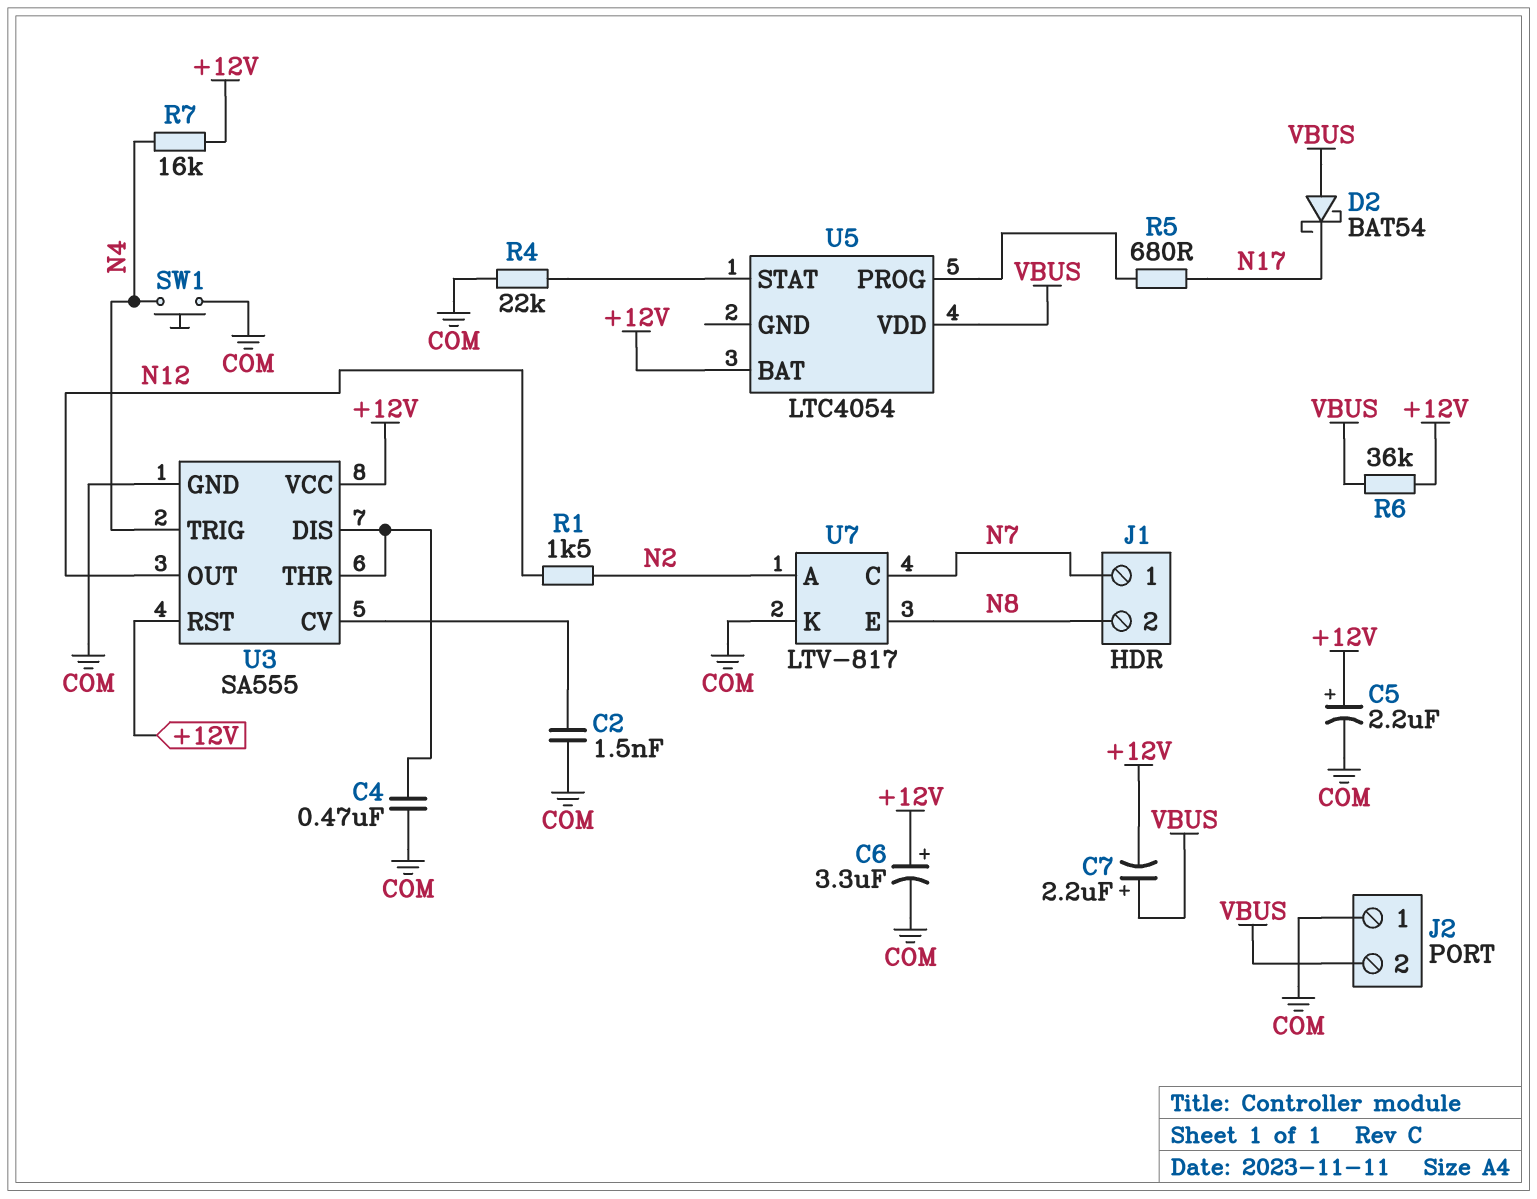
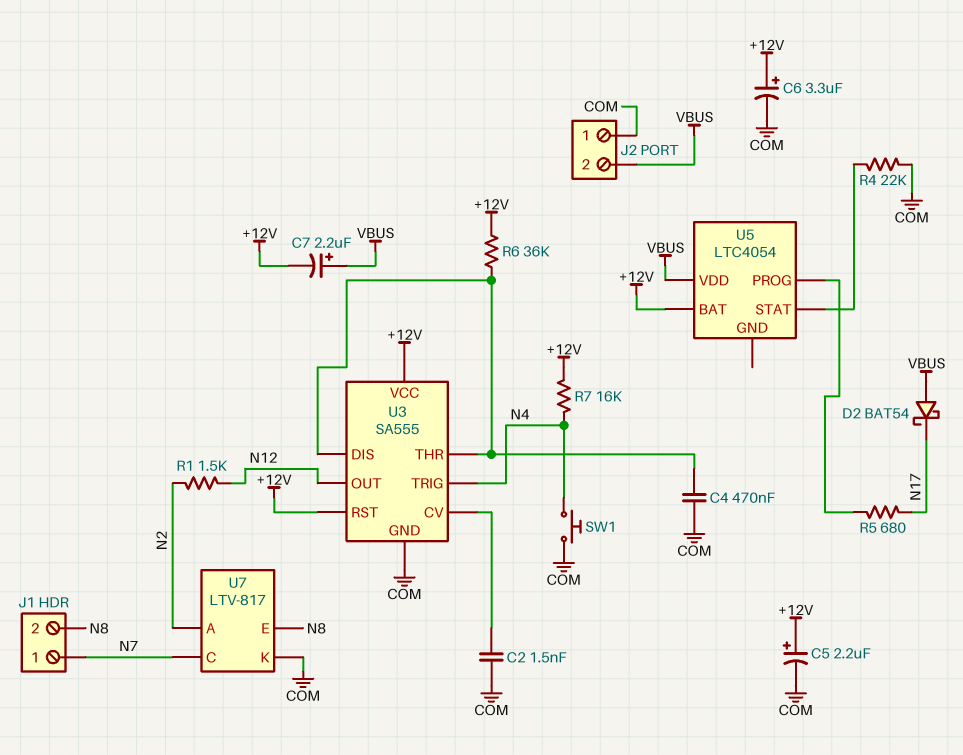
R6: 36k (+12V, VBUS) -> 36k (+12V, U3/DIS)

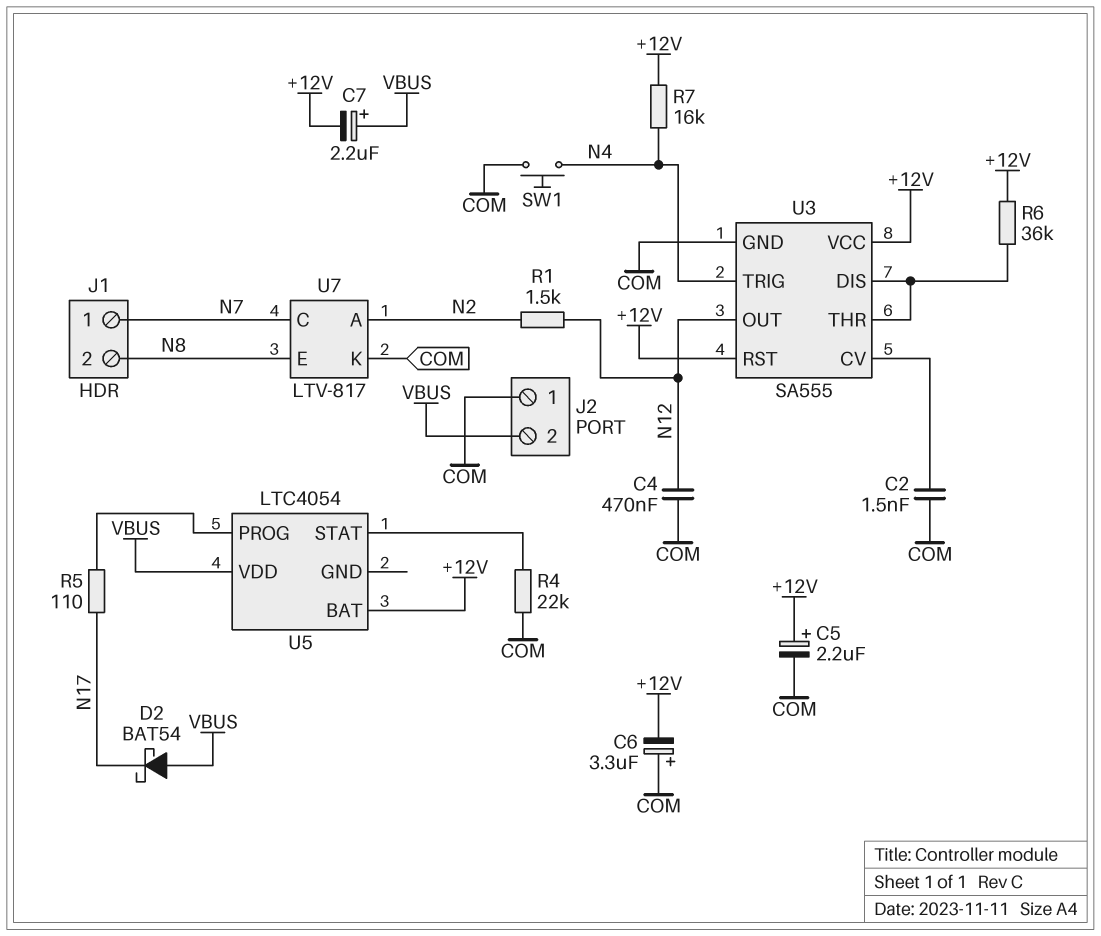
C4: 470nF (COM, U3/DIS) -> 470nF (COM, N12)
C6: 3.3uF (plus +12V, minus COM) -> 3.3uF (plus COM, minus +12V)
R5: 680 (N17, U5/PROG) -> 110 (N17, U5/PROG)

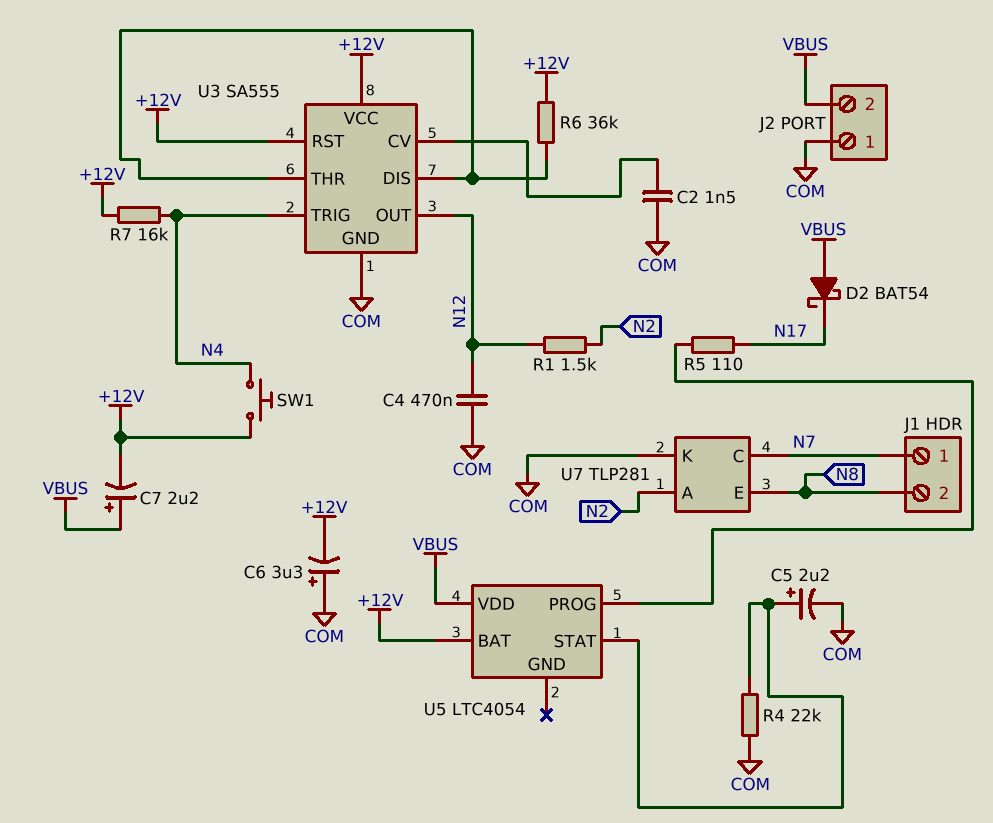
C5: 2.2uF (plus +12V, minus COM) -> 2.2uF (plus U5/STAT, minus COM)
SW1: button (COM, N4) -> button (+12V, N4)
U7: LTV-817 -> TLP281

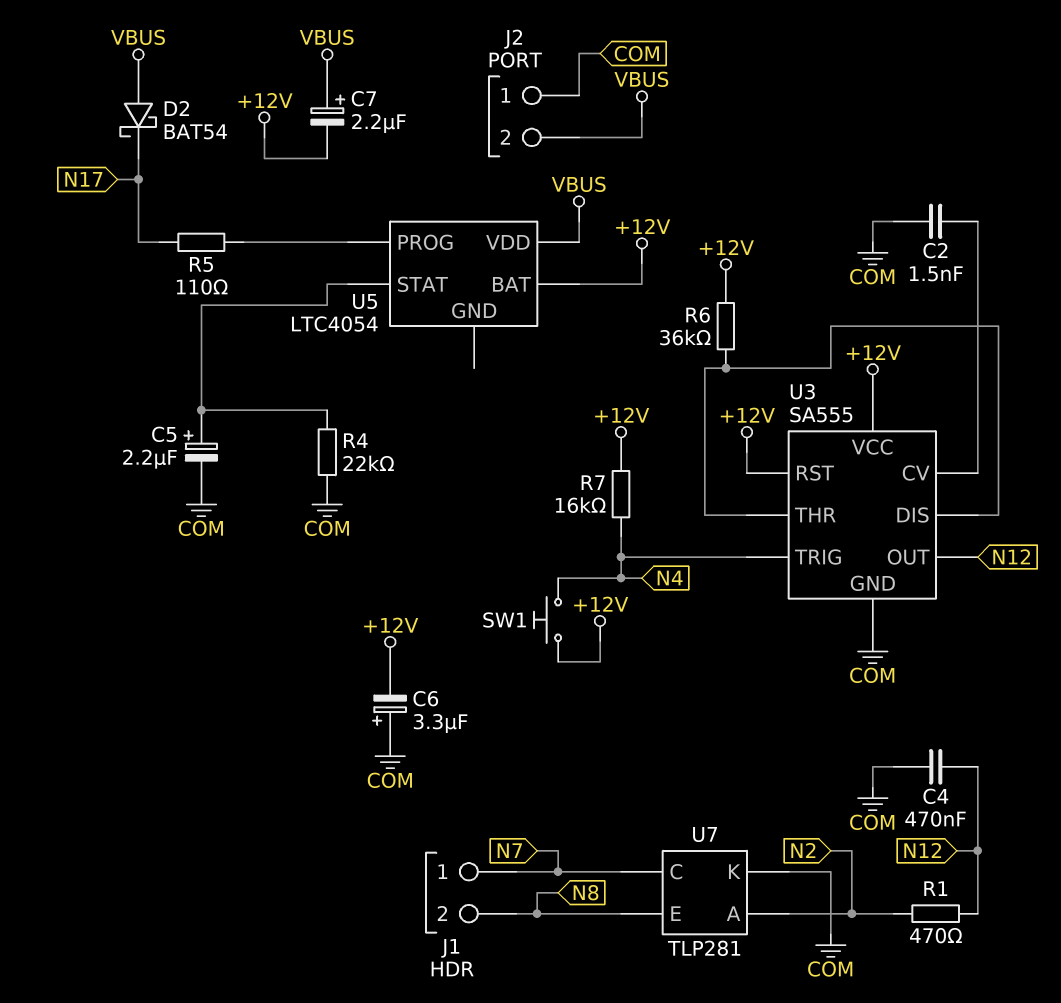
R1: 1.5k (N2, N12) -> 470 (N2, N12)

